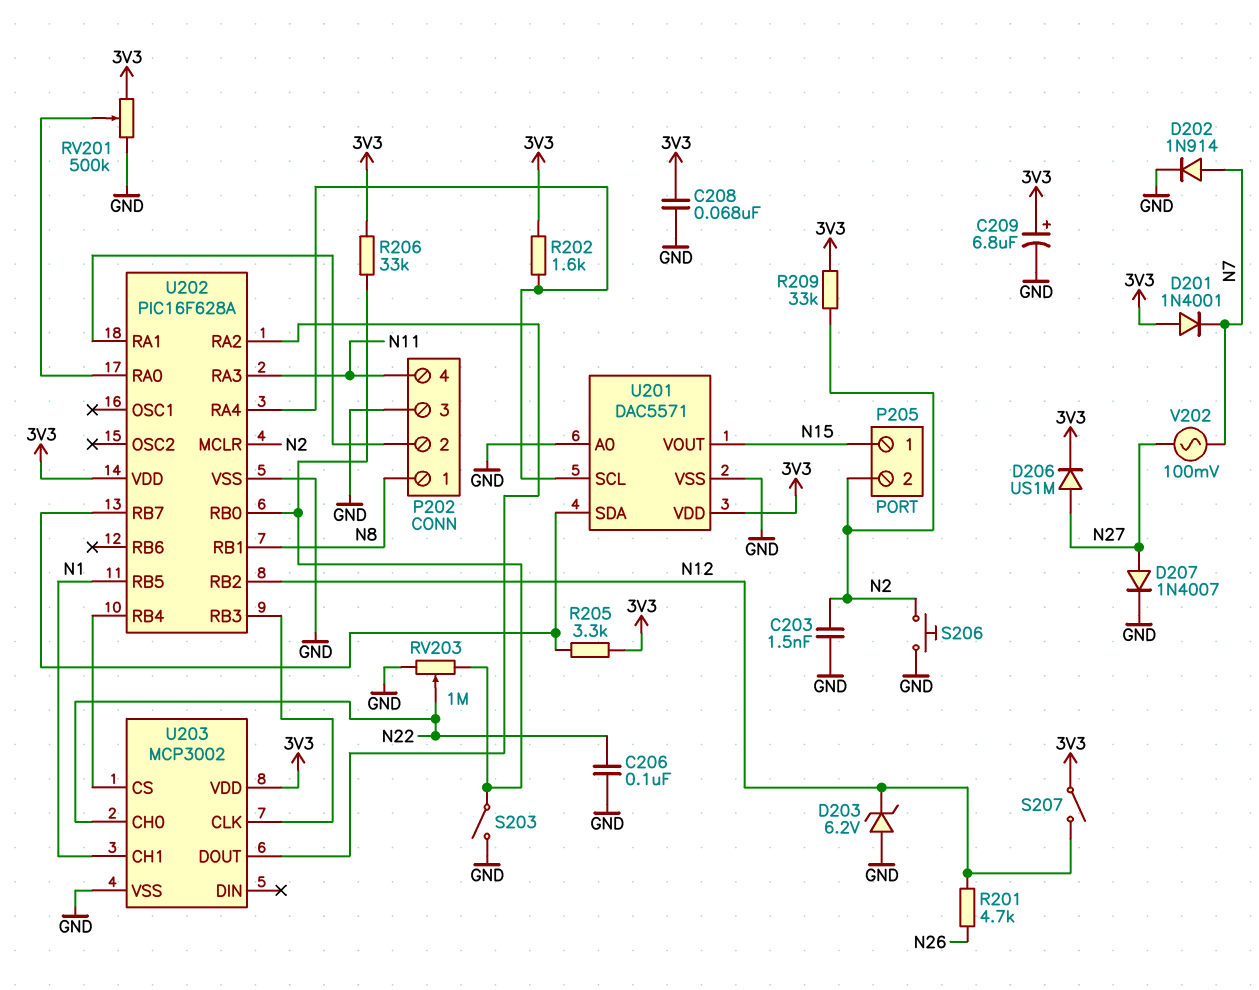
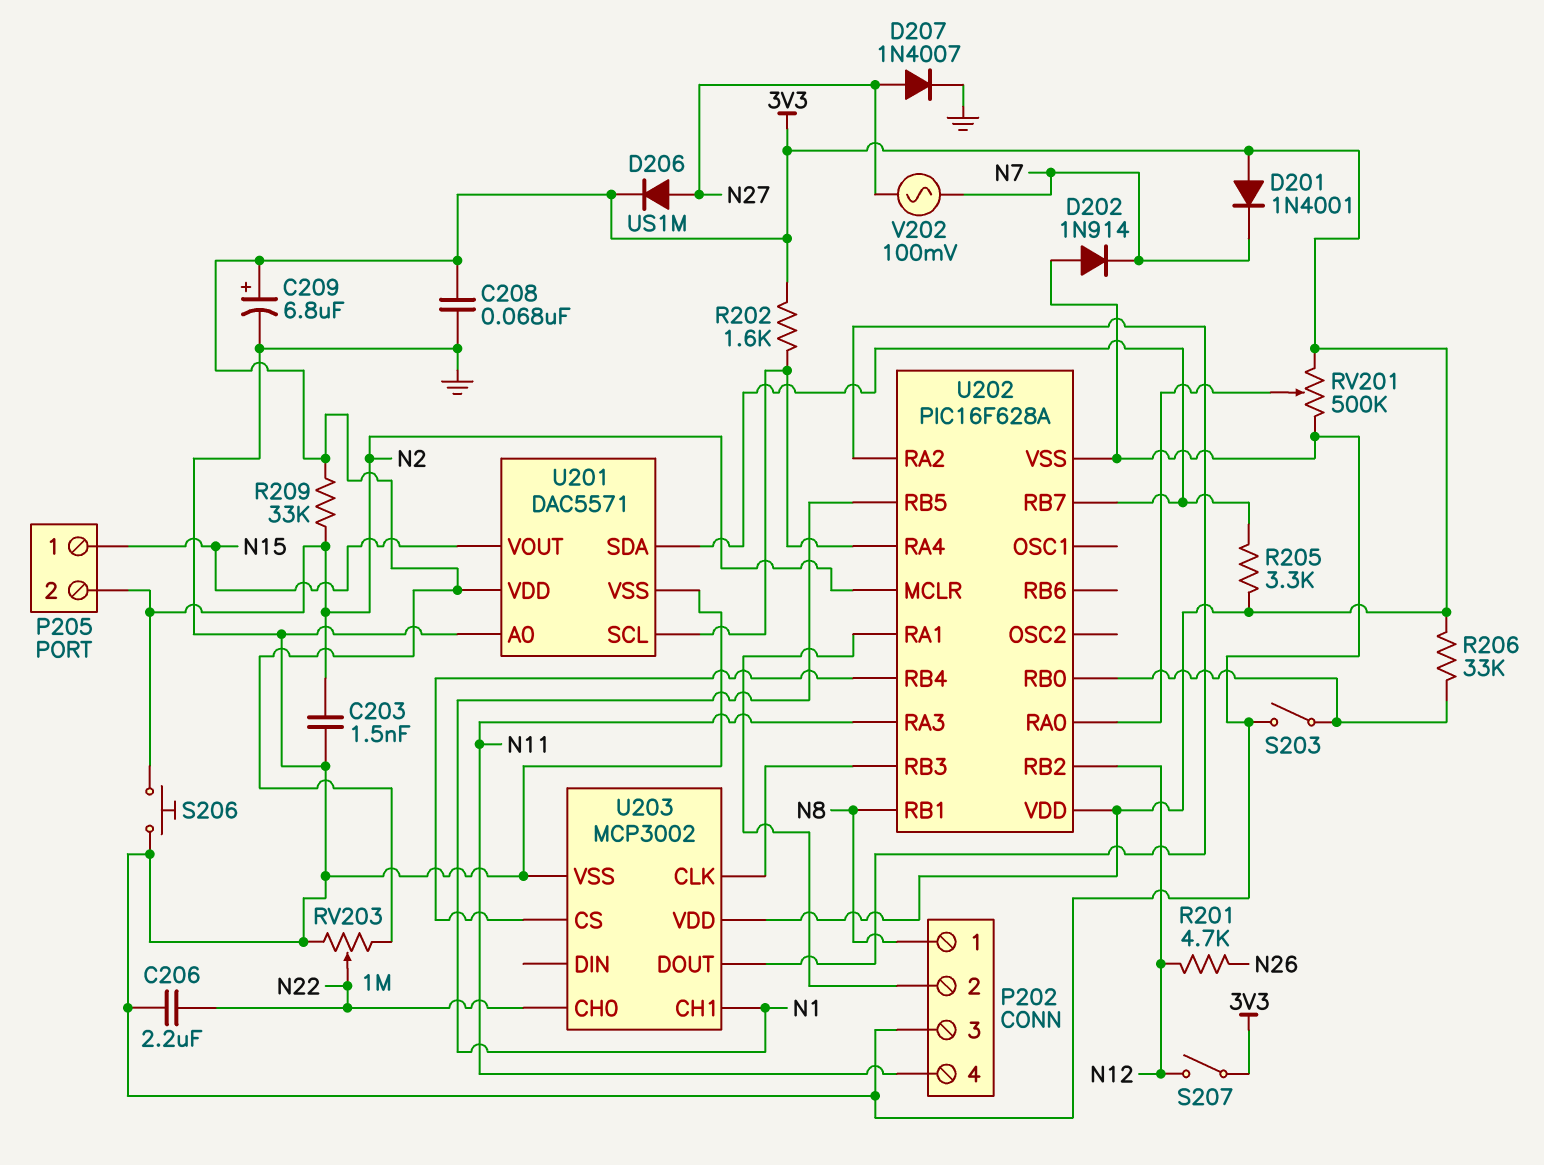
C206: 100nF (GND, N22) -> 2.2uF (GND, N22)
D202: diode 1N914 (A N7, K GND) -> diode 1N914 (A GND, K N7)
D203: zener 6.2V (A GND, K N12) -> none
RV203: 1M (GND, U202/RB0, wiper N22) -> 1M (3V3, GND, wiper N22)

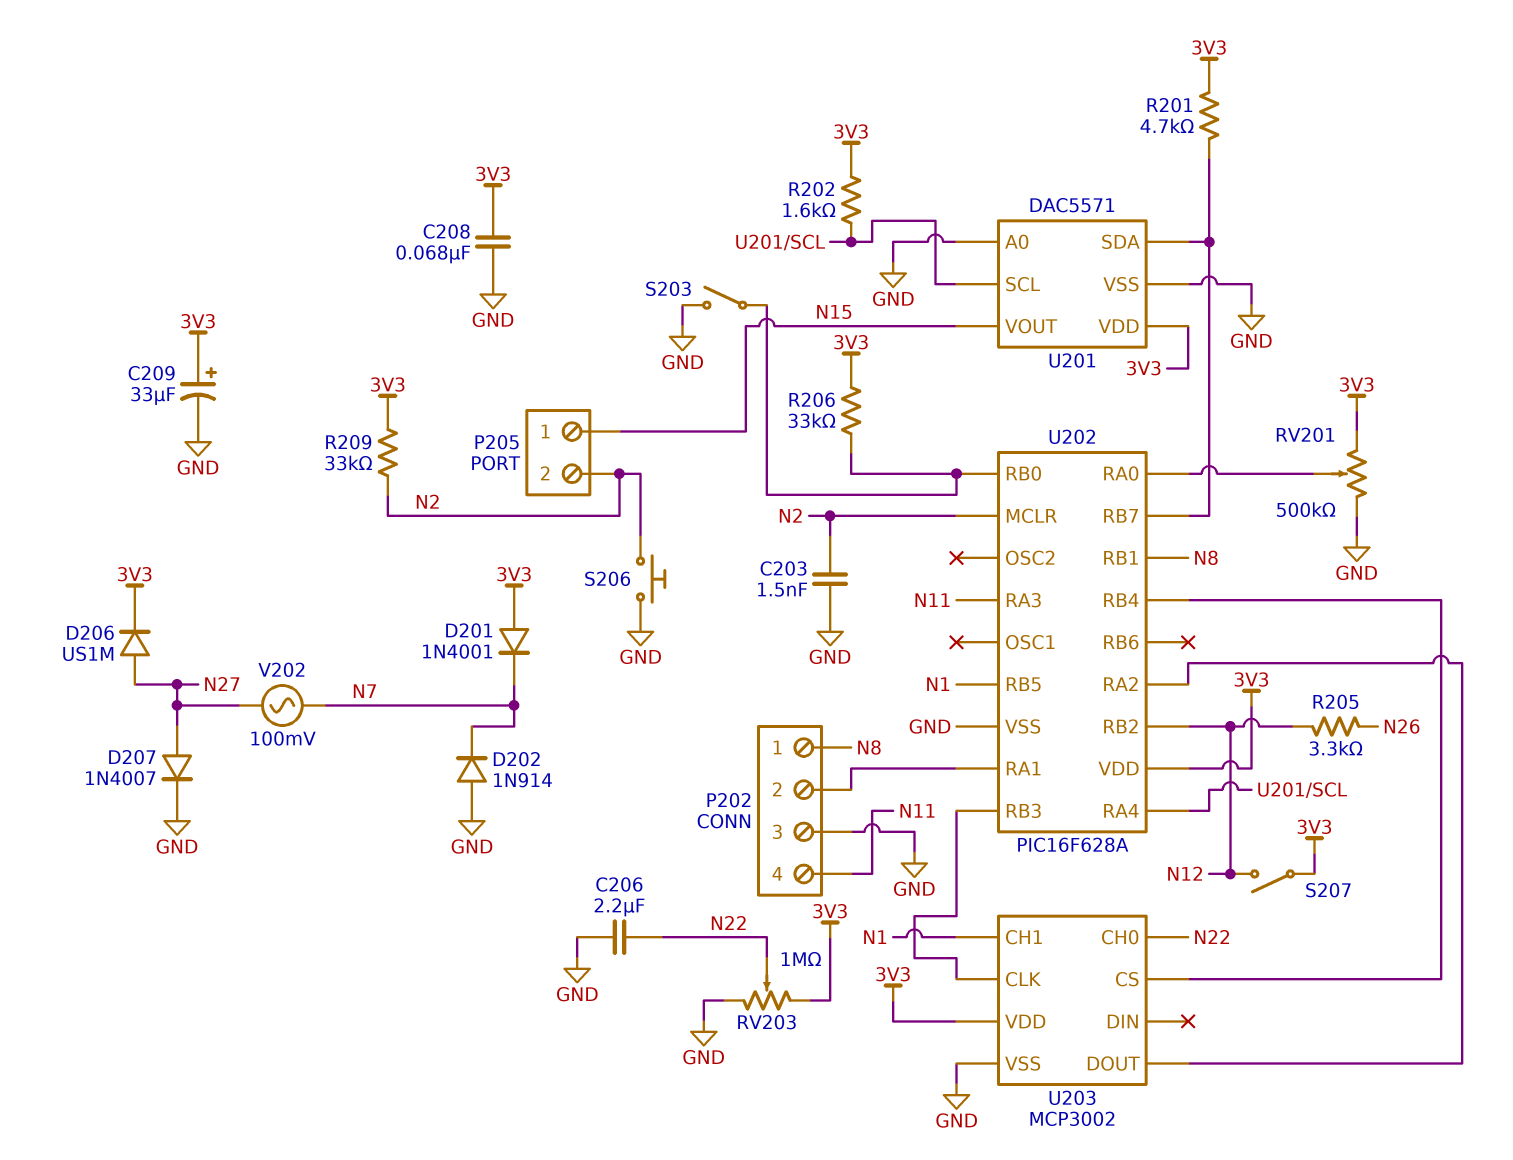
C209: 6.8uF (plus 3V3, minus GND) -> 33uF (plus 3V3, minus GND)
R201: 4.7k (N12, N26) -> 4.7k (3V3, U201/SDA)
R205: 3.3k (3V3, U201/SDA) -> 3.3k (N12, N26)

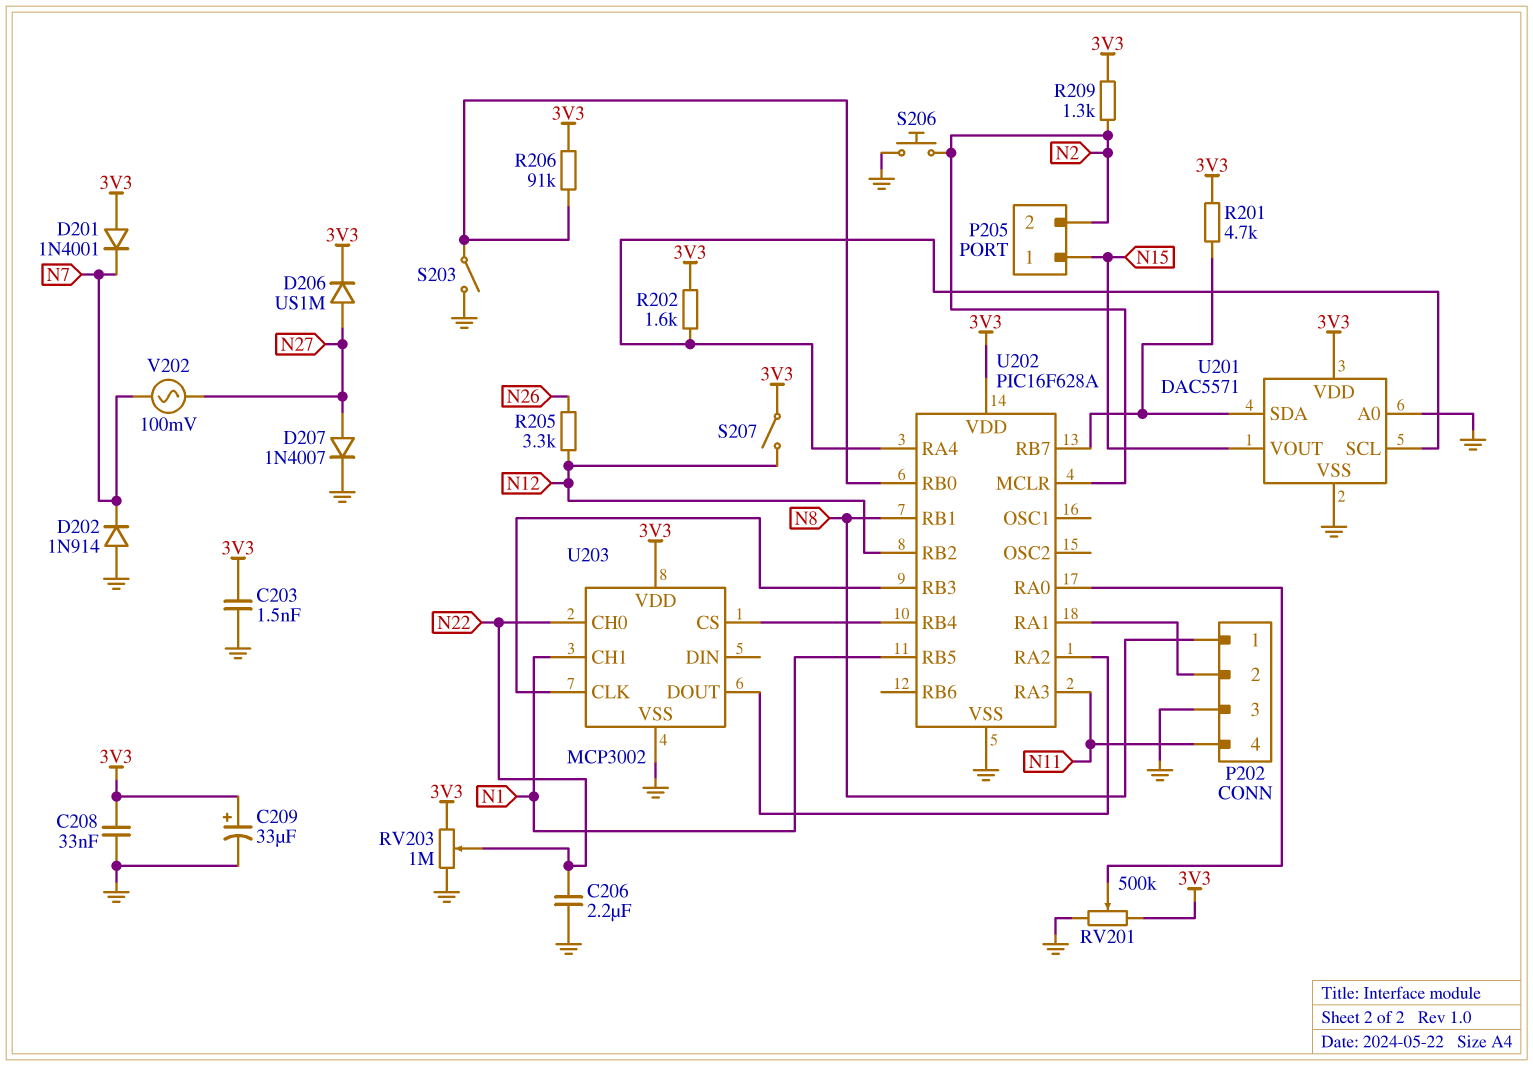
C203: 1.5nF (GND, N2) -> 1.5nF (3V3, GND)
C208: 68nF (3V3, GND) -> 33nF (3V3, GND)
R206: 33k (3V3, U202/RB0) -> 91k (3V3, U202/RB0)
R209: 33k (3V3, N2) -> 1.3k (3V3, N2)

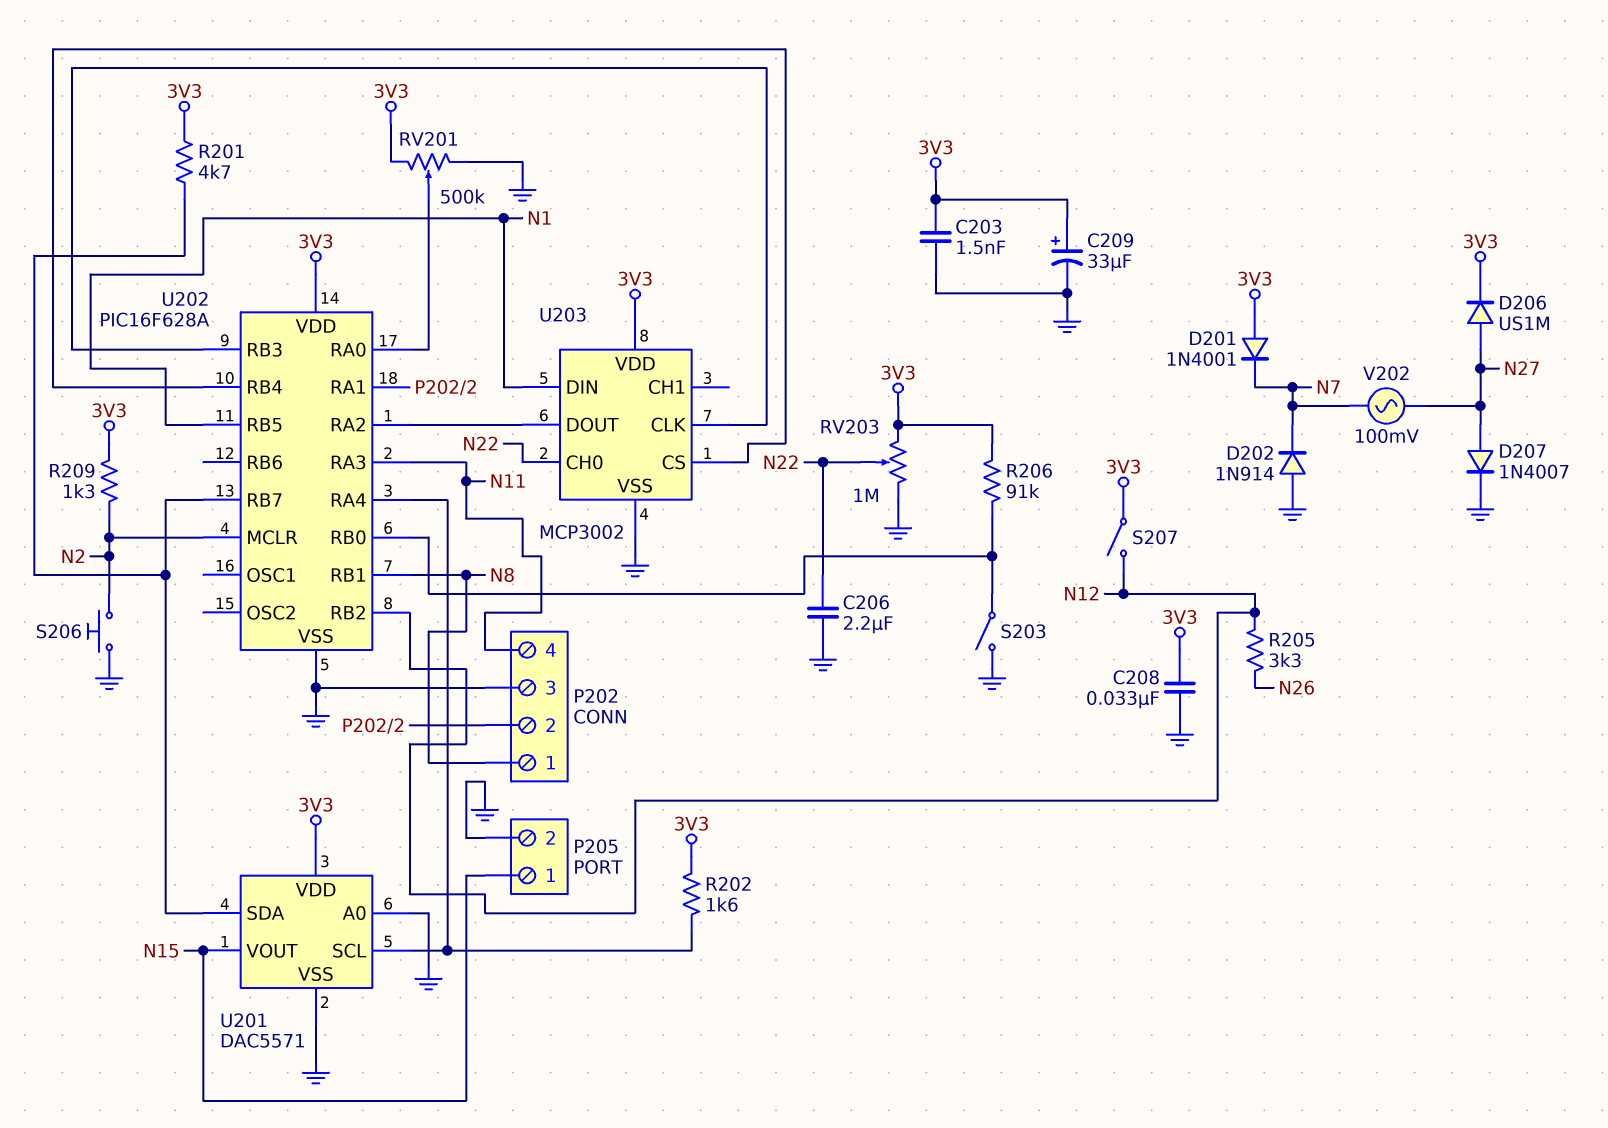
P205 pin 2: N2 -> GND
U203 pin CH1: N1 -> none
U203 pin DIN: none -> N1

